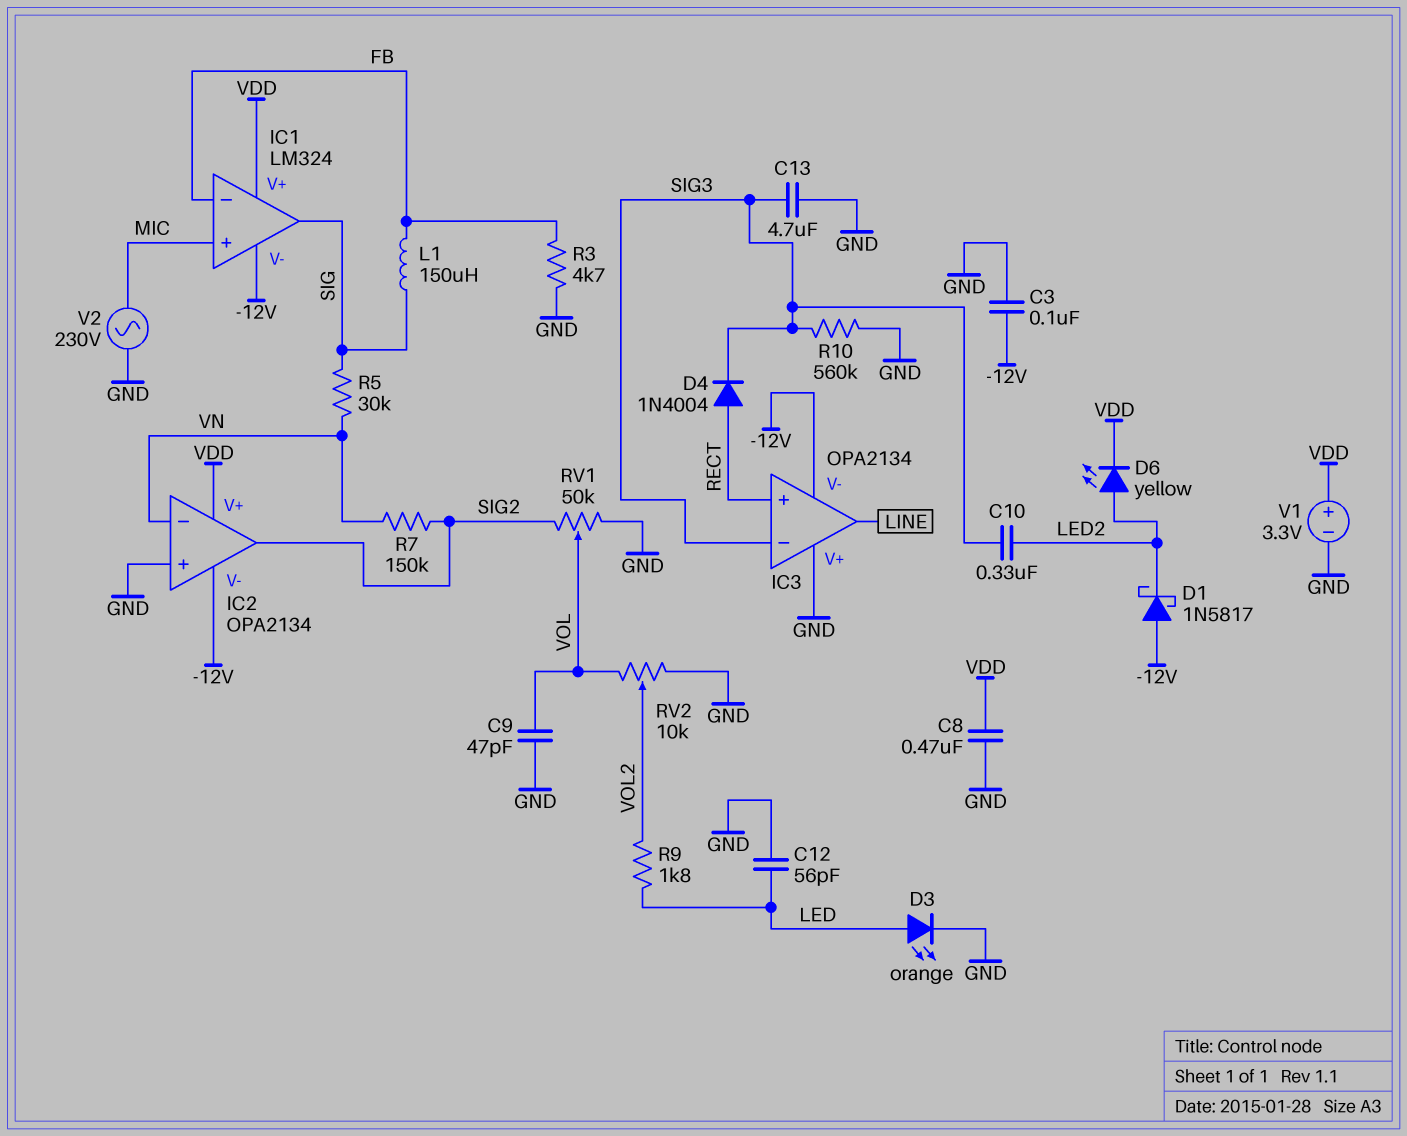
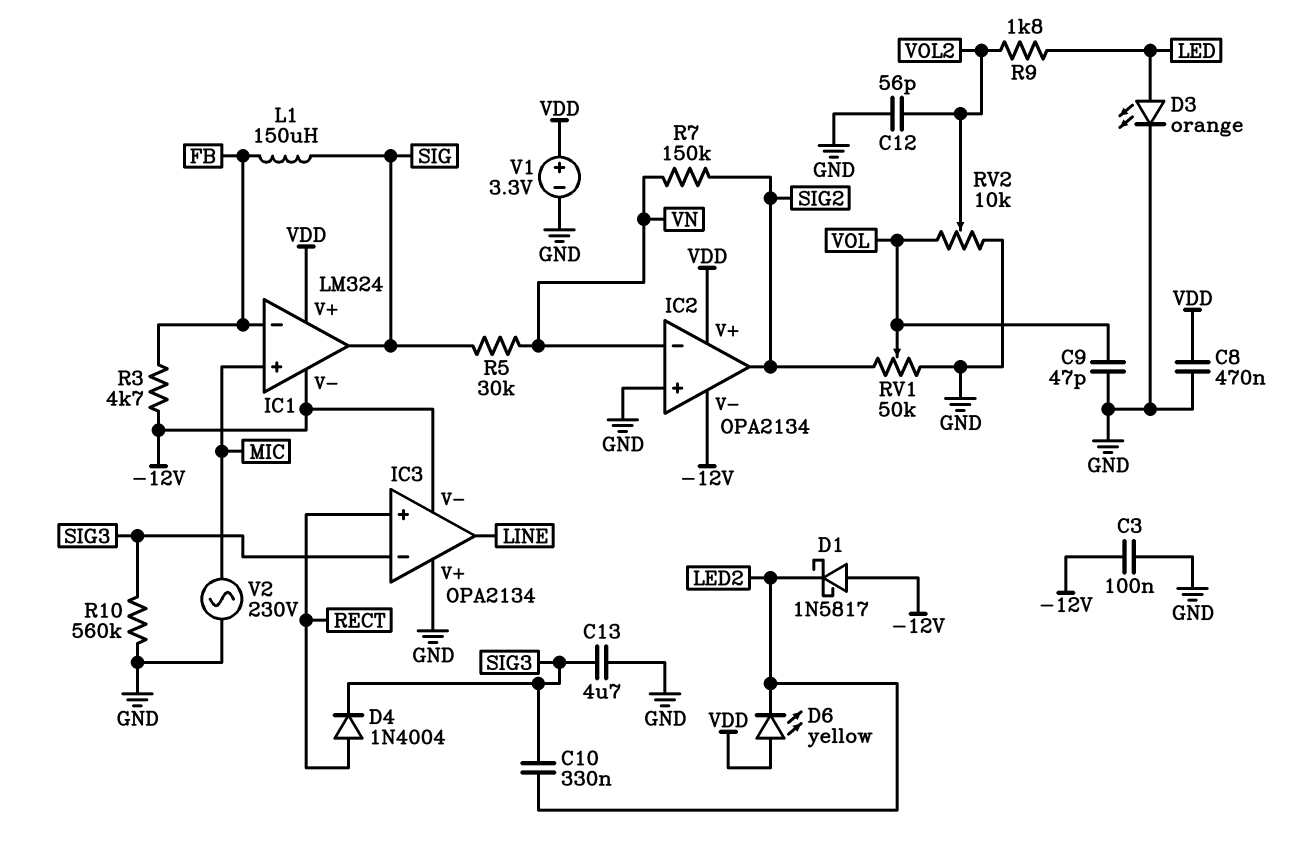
C12: 56pF (GND, LED) -> 56pF (GND, VOL2)
D6: LED yellow (A LED2, K VDD) -> LED yellow (A VDD, K LED2)
R3: 4.7k (FB, GND) -> 4.7k (-12V, FB)

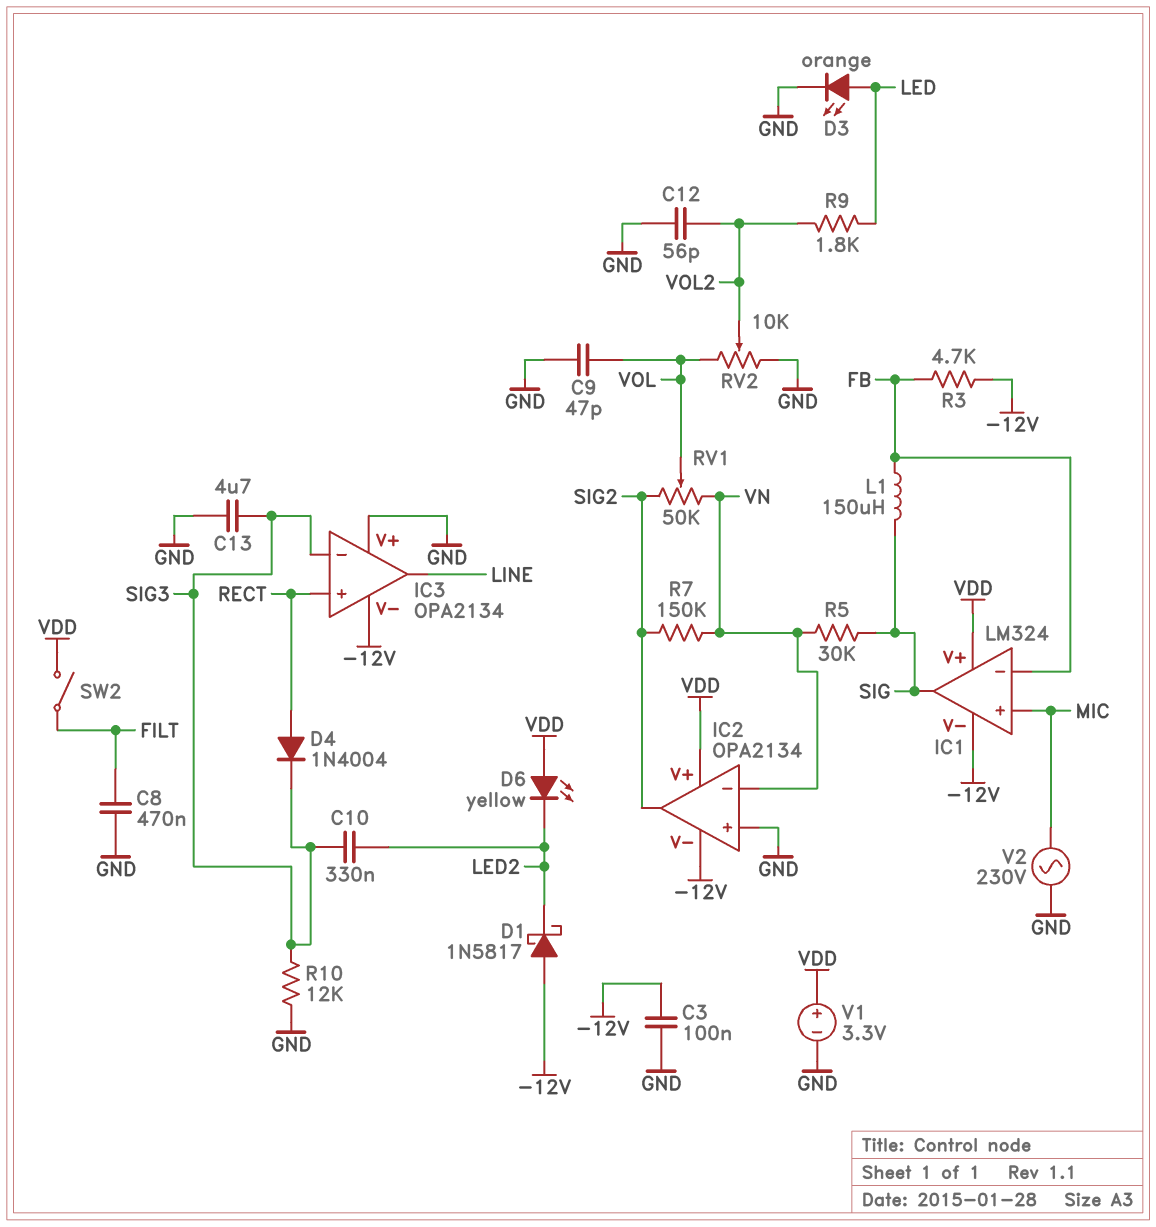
C8: 470nF (GND, VDD) -> 470nF (FILT, GND)
R10: 560k (GND, SIG3) -> 12k (GND, SIG3)
RV1: 50k (GND, SIG2, wiper VOL) -> 50k (SIG2, VN, wiper VOL)
SW2: none -> switch (FILT, VDD)

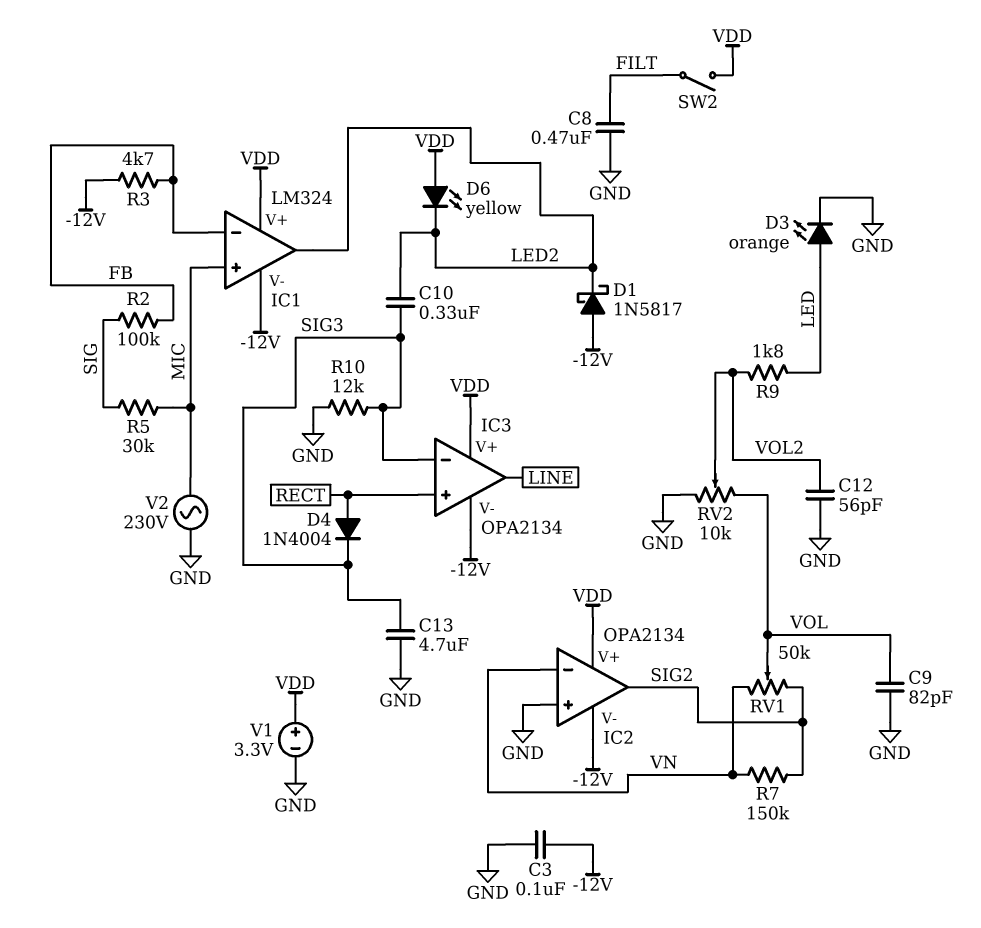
C9: 47pF (GND, VOL) -> 82pF (GND, VOL)
IC1 pin out: SIG -> LED2
IC3 pin V+: GND -> VDD
L1: 150uH (FB, SIG) -> none
R2: none -> 100k (FB, SIG)
R5: 30k (SIG, VN) -> 30k (MIC, SIG)

